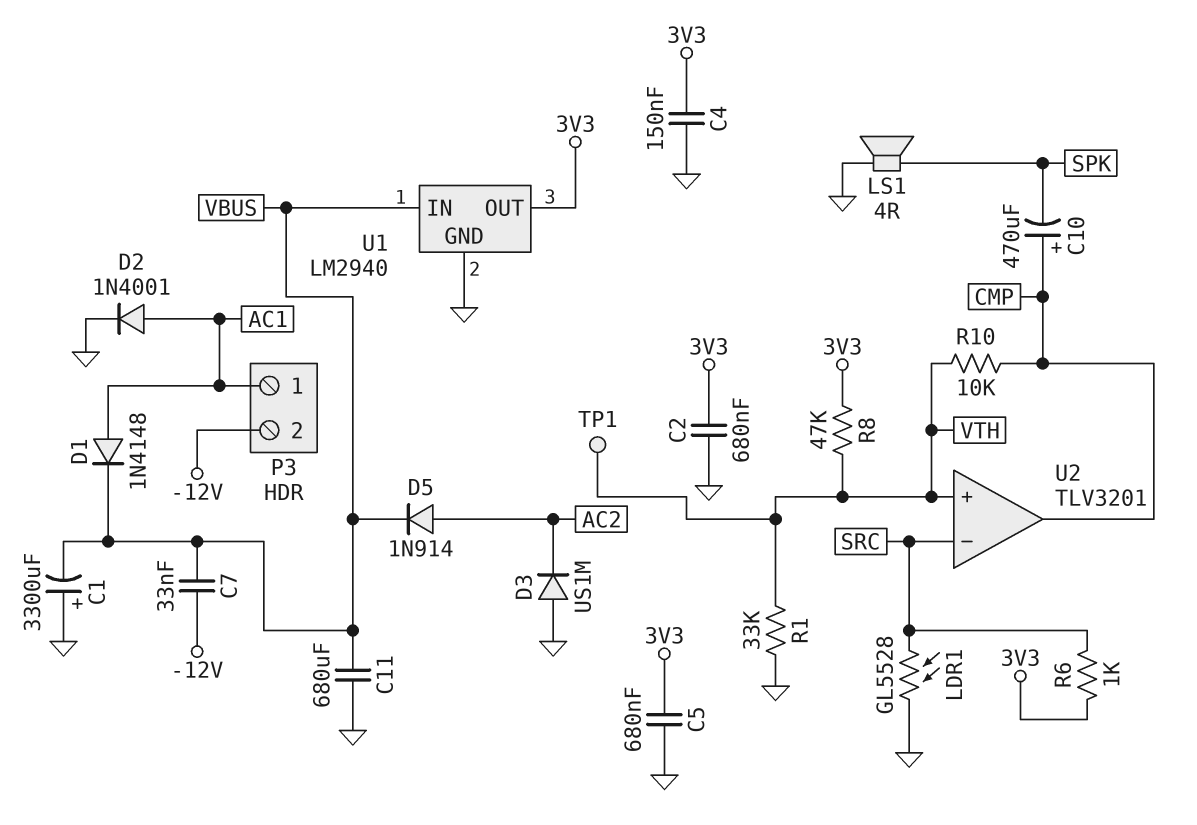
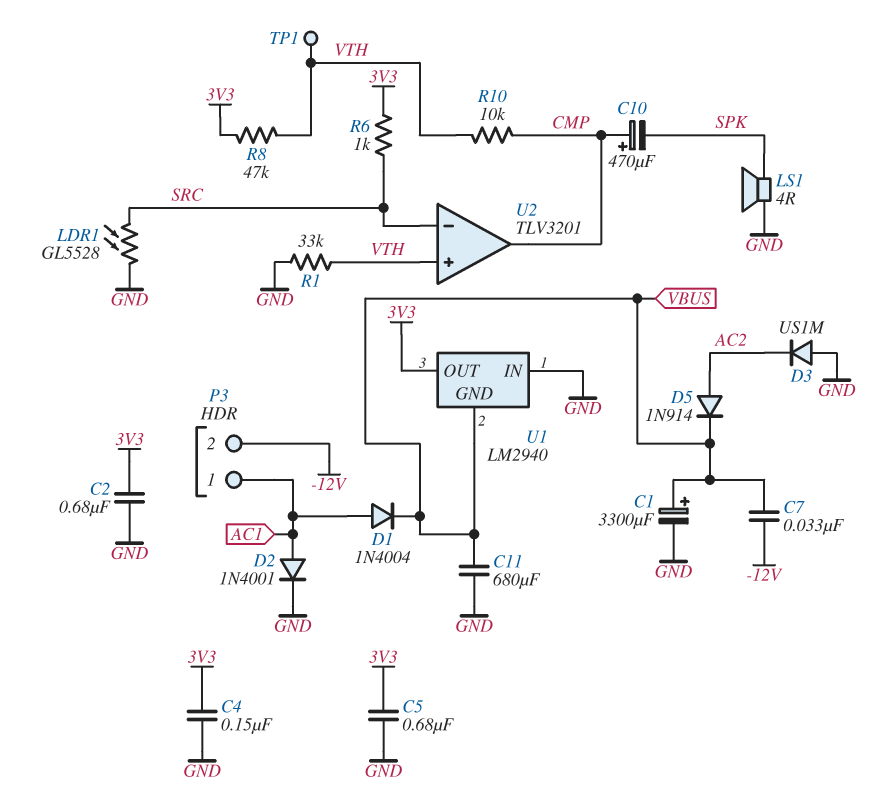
C1: 3300uF (plus GND, minus VBUS) -> 3300uF (plus VBUS, minus GND)
D1: diode 1N4148 (A AC1, K VBUS) -> diode 1N4004 (A AC1, K VBUS)
U1 pin GND: GND -> VBUS
U1 pin IN: VBUS -> GND

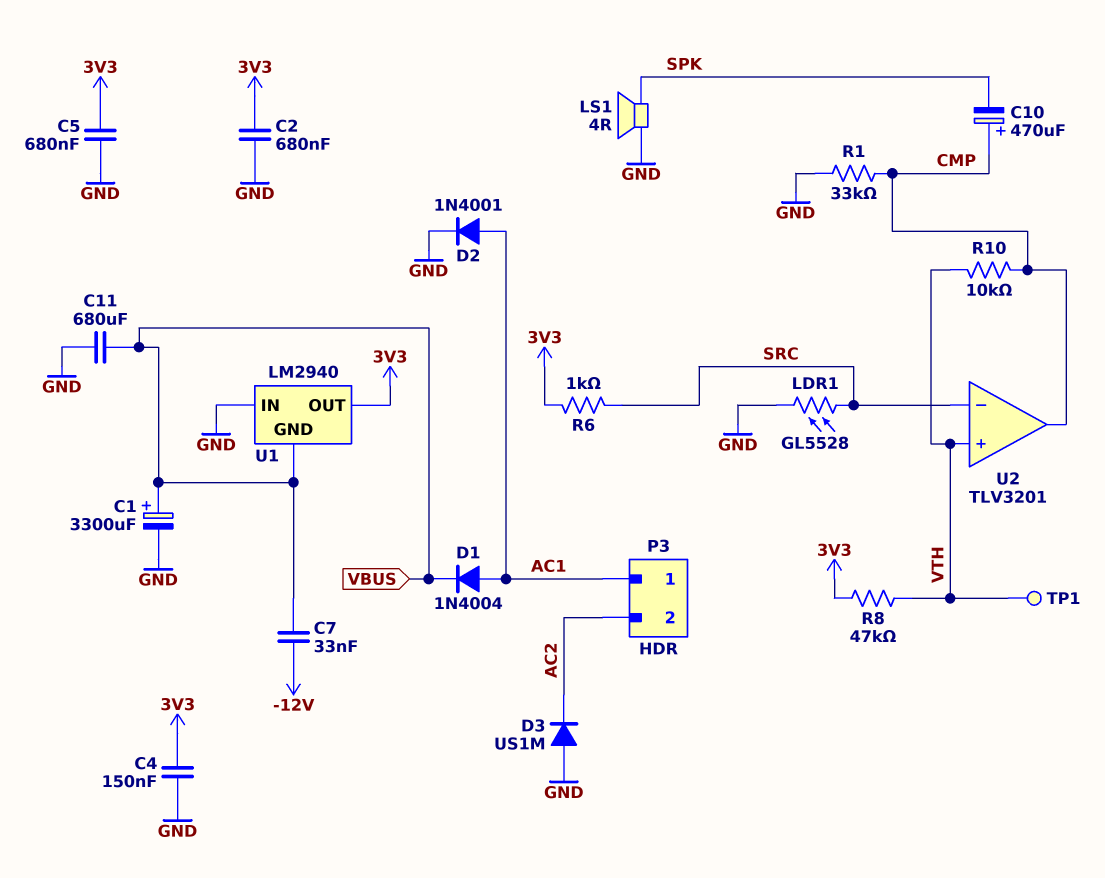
D5: diode 1N914 (A AC2, K VBUS) -> none
P3 pin 2: -12V -> AC2
R1: 33k (GND, VTH) -> 33k (CMP, GND)

